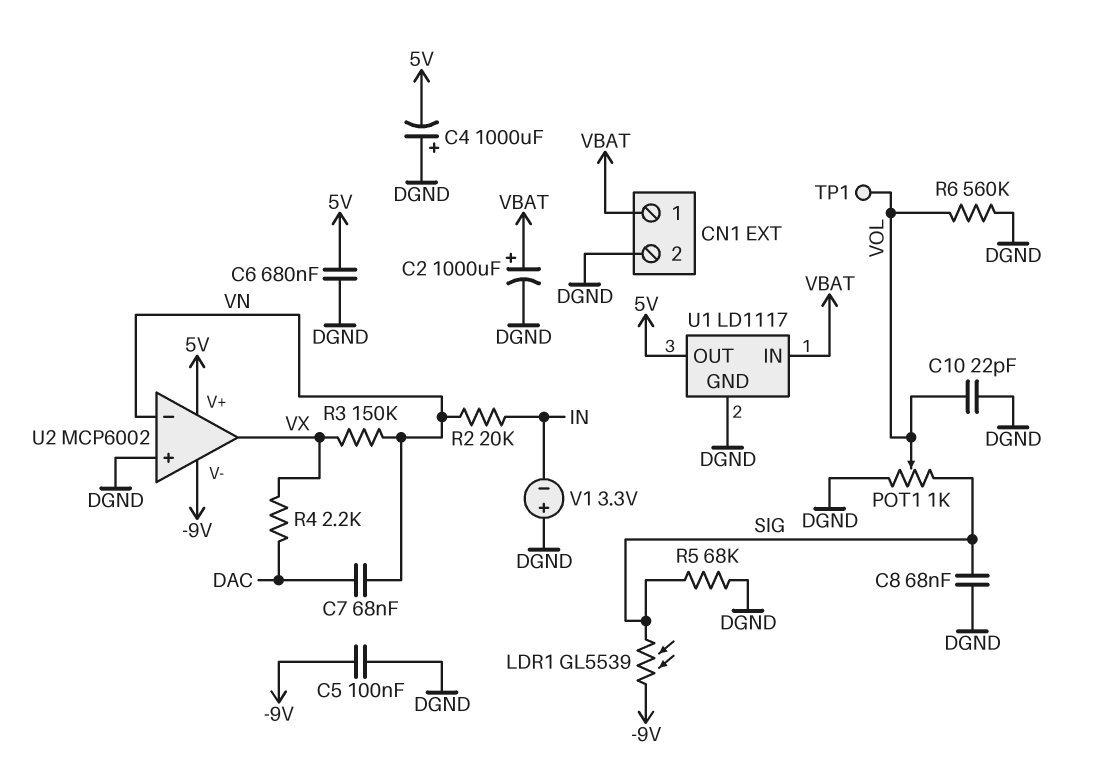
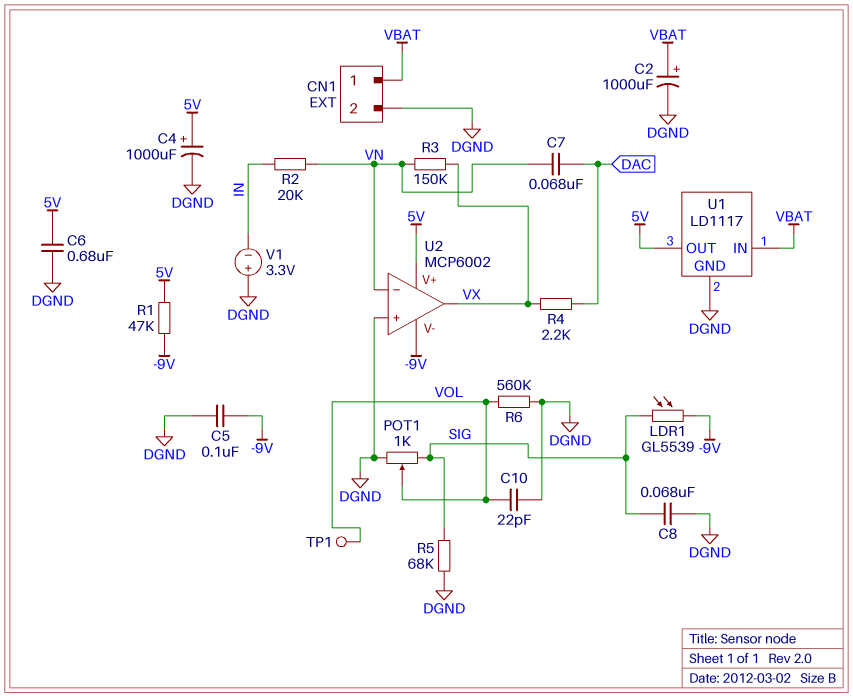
C4: 1000uF (plus DGND, minus 5V) -> 1000uF (plus 5V, minus DGND)
R1: none -> 47k (-9V, 5V)

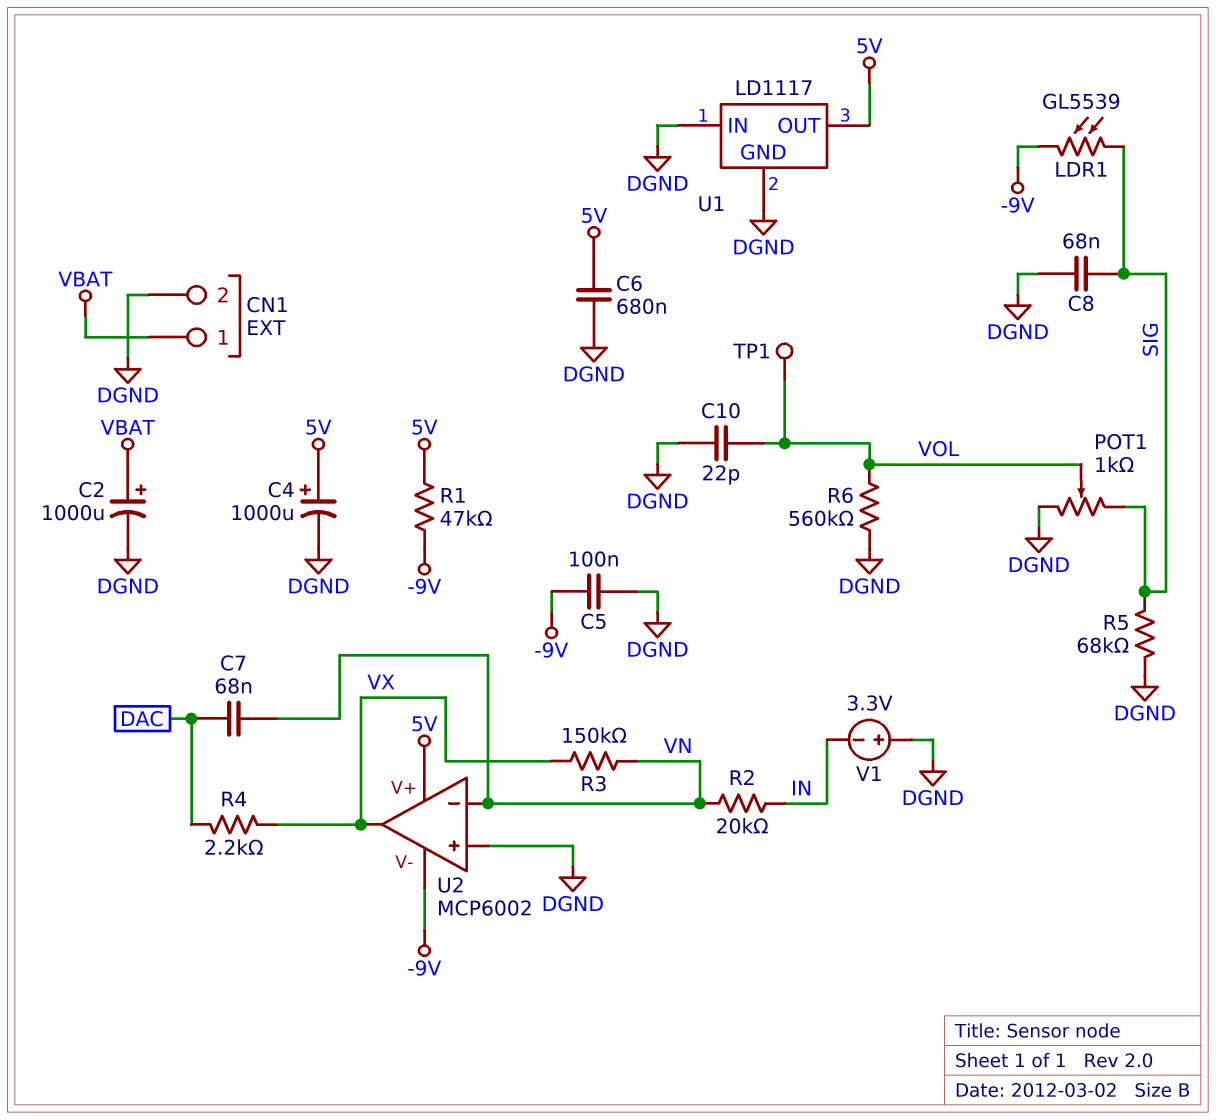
U1 pin IN: VBAT -> DGND

